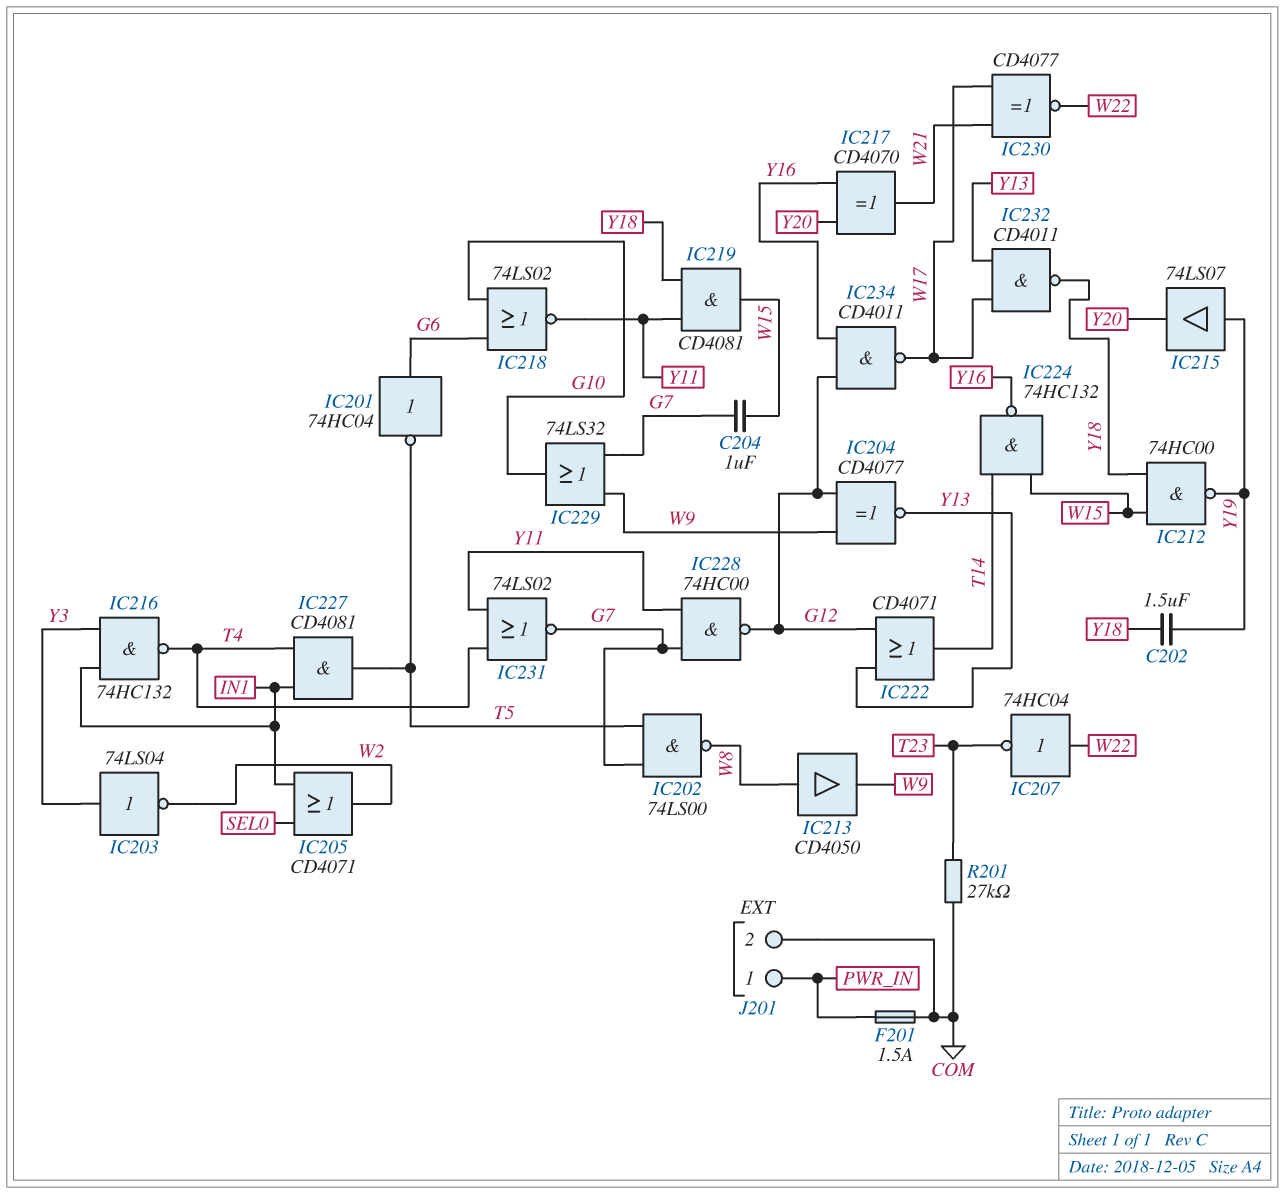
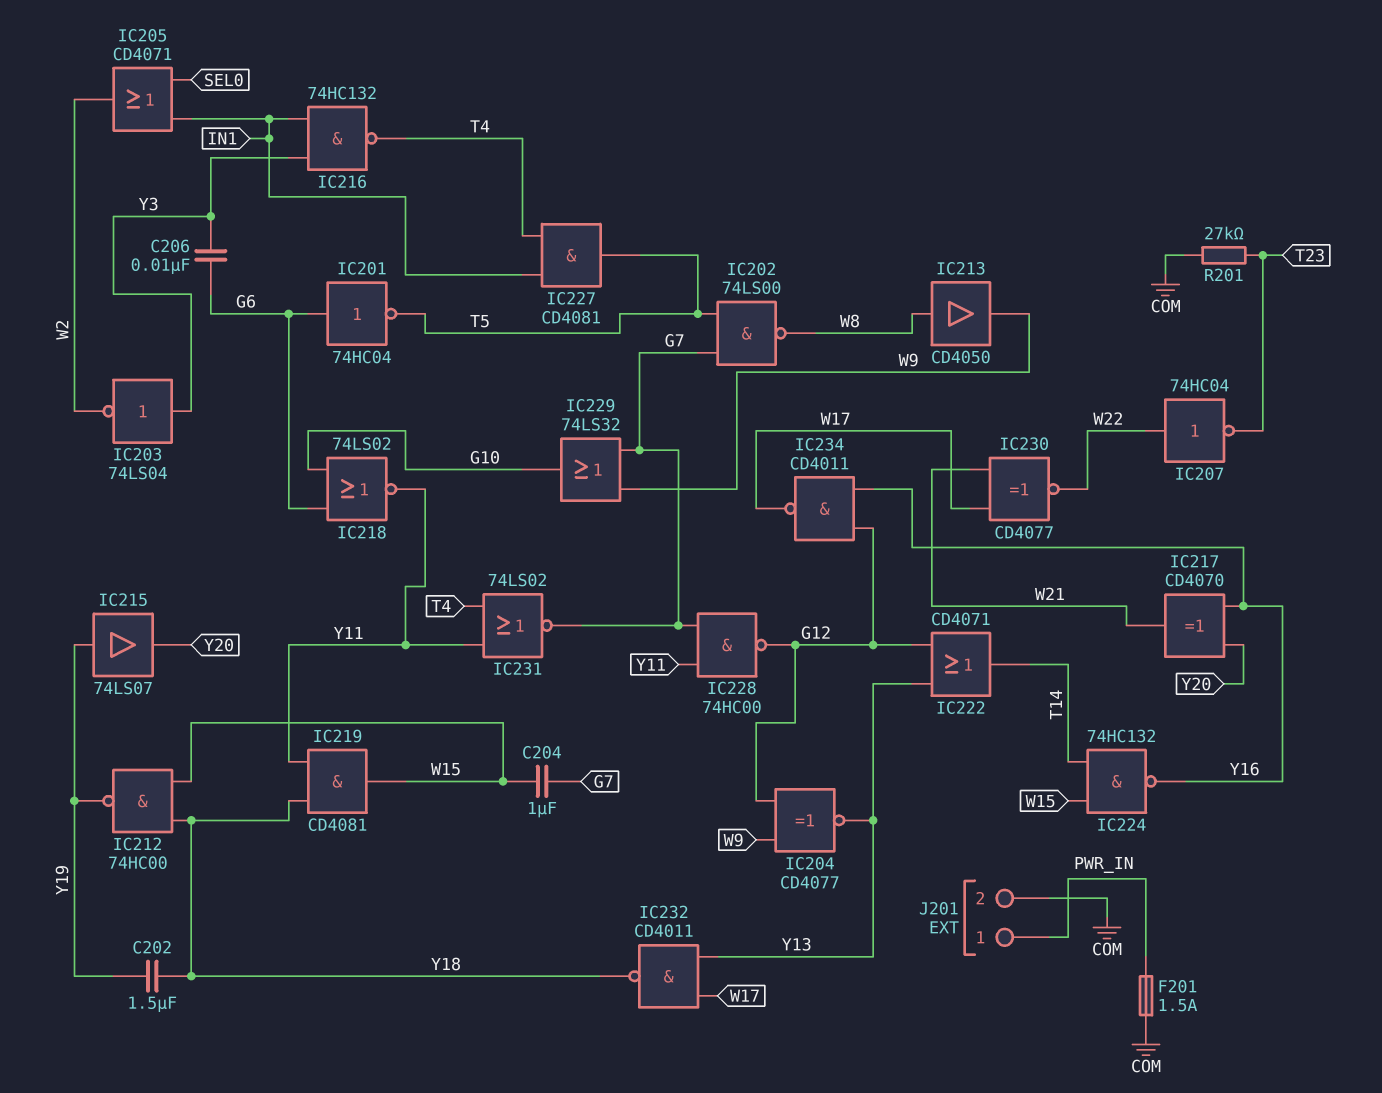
C206: none -> 10nF (G6, Y3)

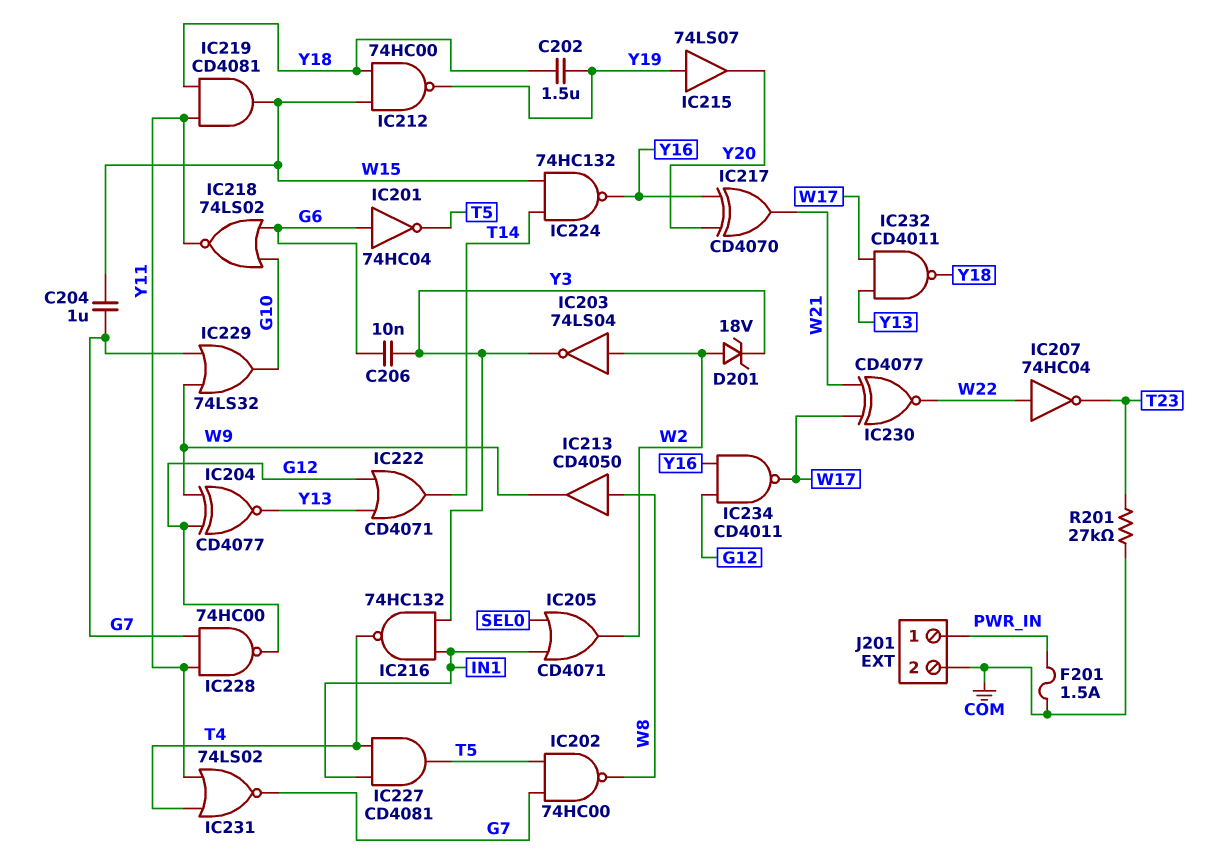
D201: none -> zener 18V (A W2, K Y3)
IC202: NAND 74LS00 (in G7, in T5, out W8) -> NAND 74HC00 (in G7, in T5, out W8)
IC203: NOT 74LS04 (in Y3, out W2) -> NOT 74LS04 (in W2, out Y3)

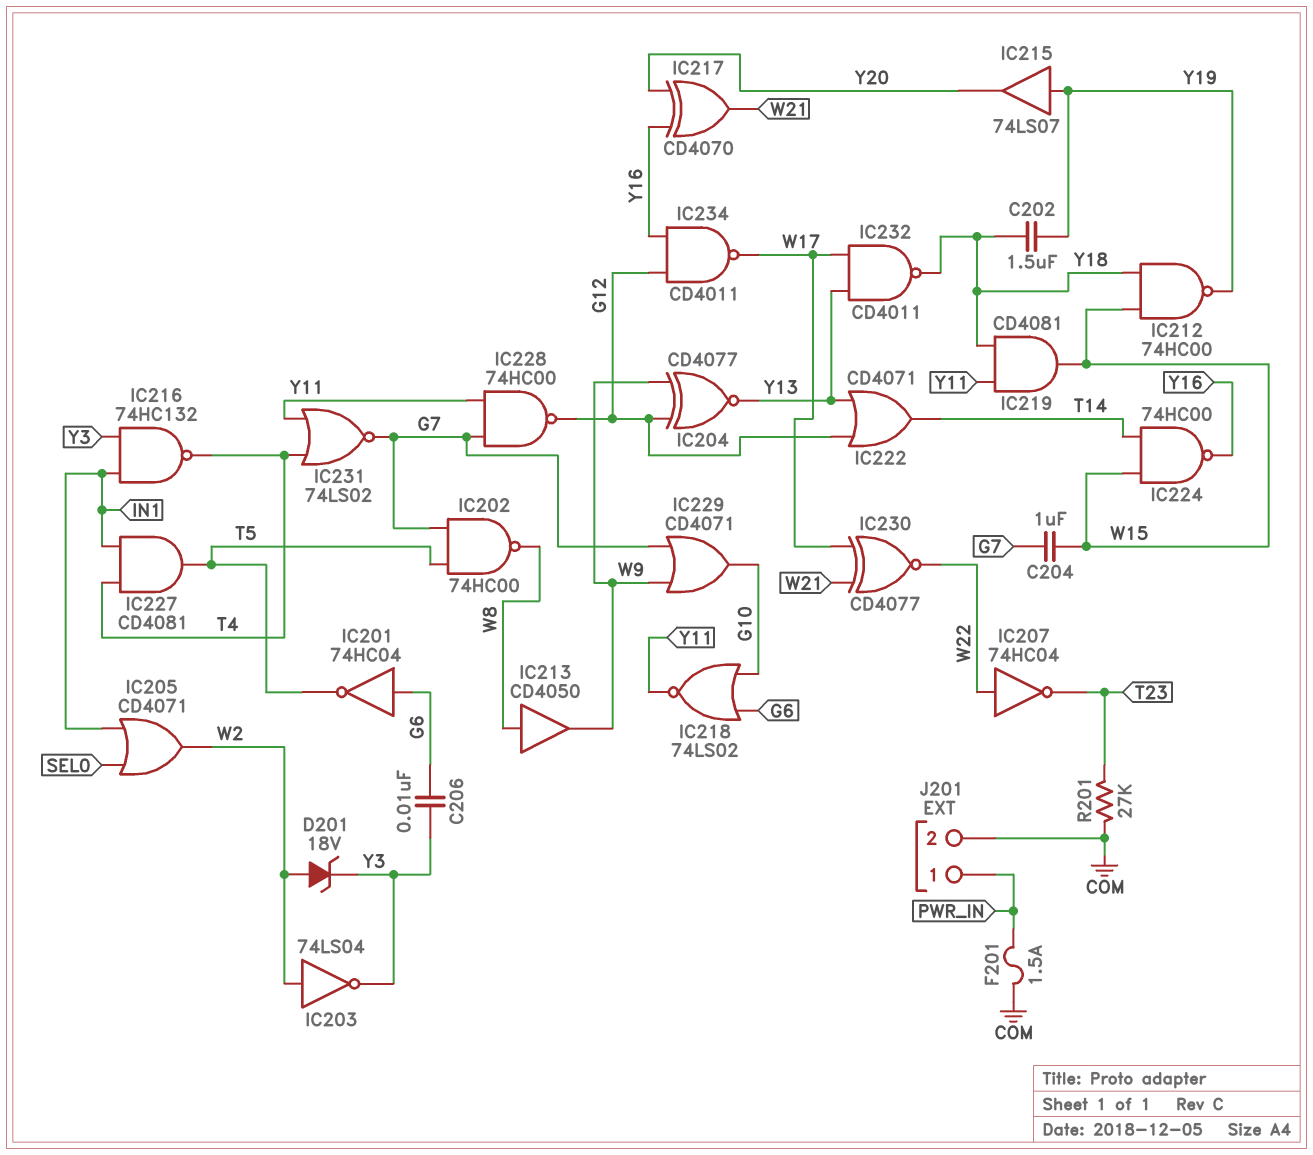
IC224: NAND 74HC132 (in T14, in W15, out Y16) -> NAND 74HC00 (in T14, in W15, out Y16)
IC229: OR 74LS32 (in G7, in W9, out G10) -> OR CD4071 (in G7, in W9, out G10)

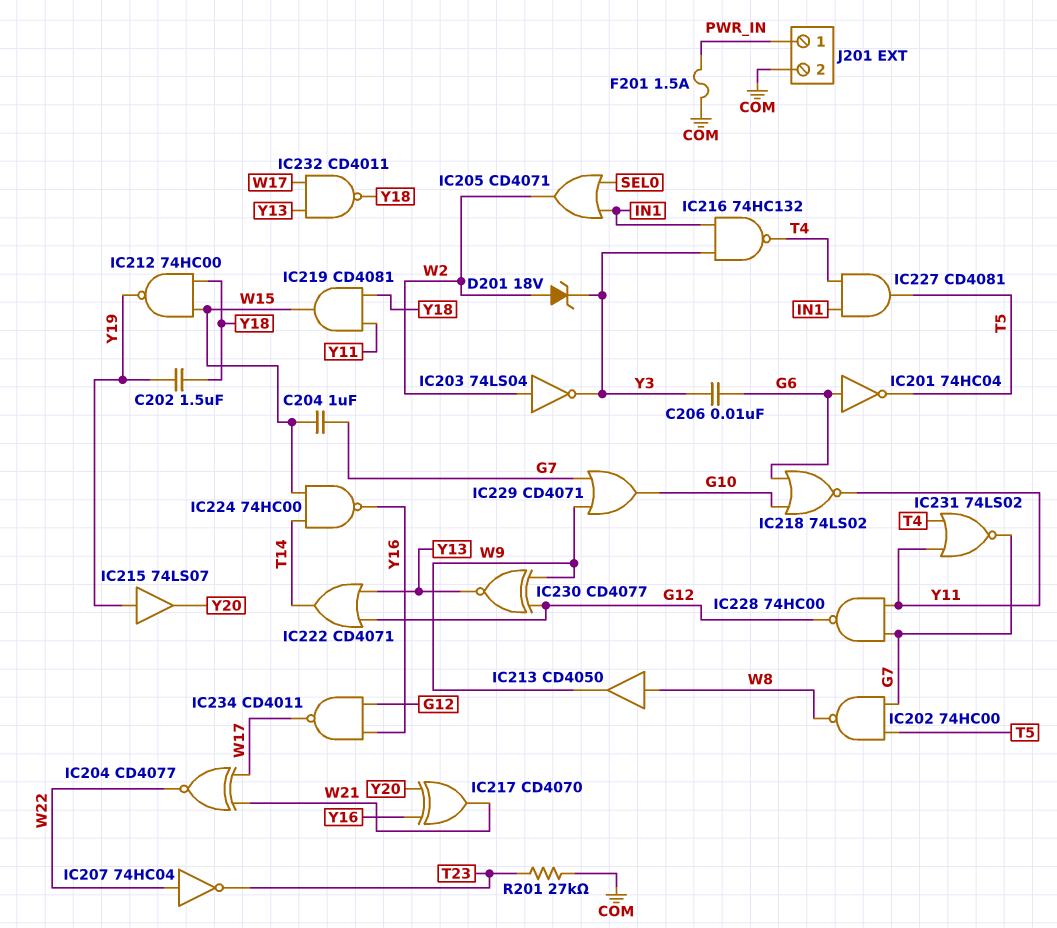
IC204: XNOR CD4077 (in G12, in W9, out Y13) -> XNOR CD4077 (in W17, in W21, out W22)
IC230: XNOR CD4077 (in W17, in W21, out W22) -> XNOR CD4077 (in G12, in W9, out Y13)

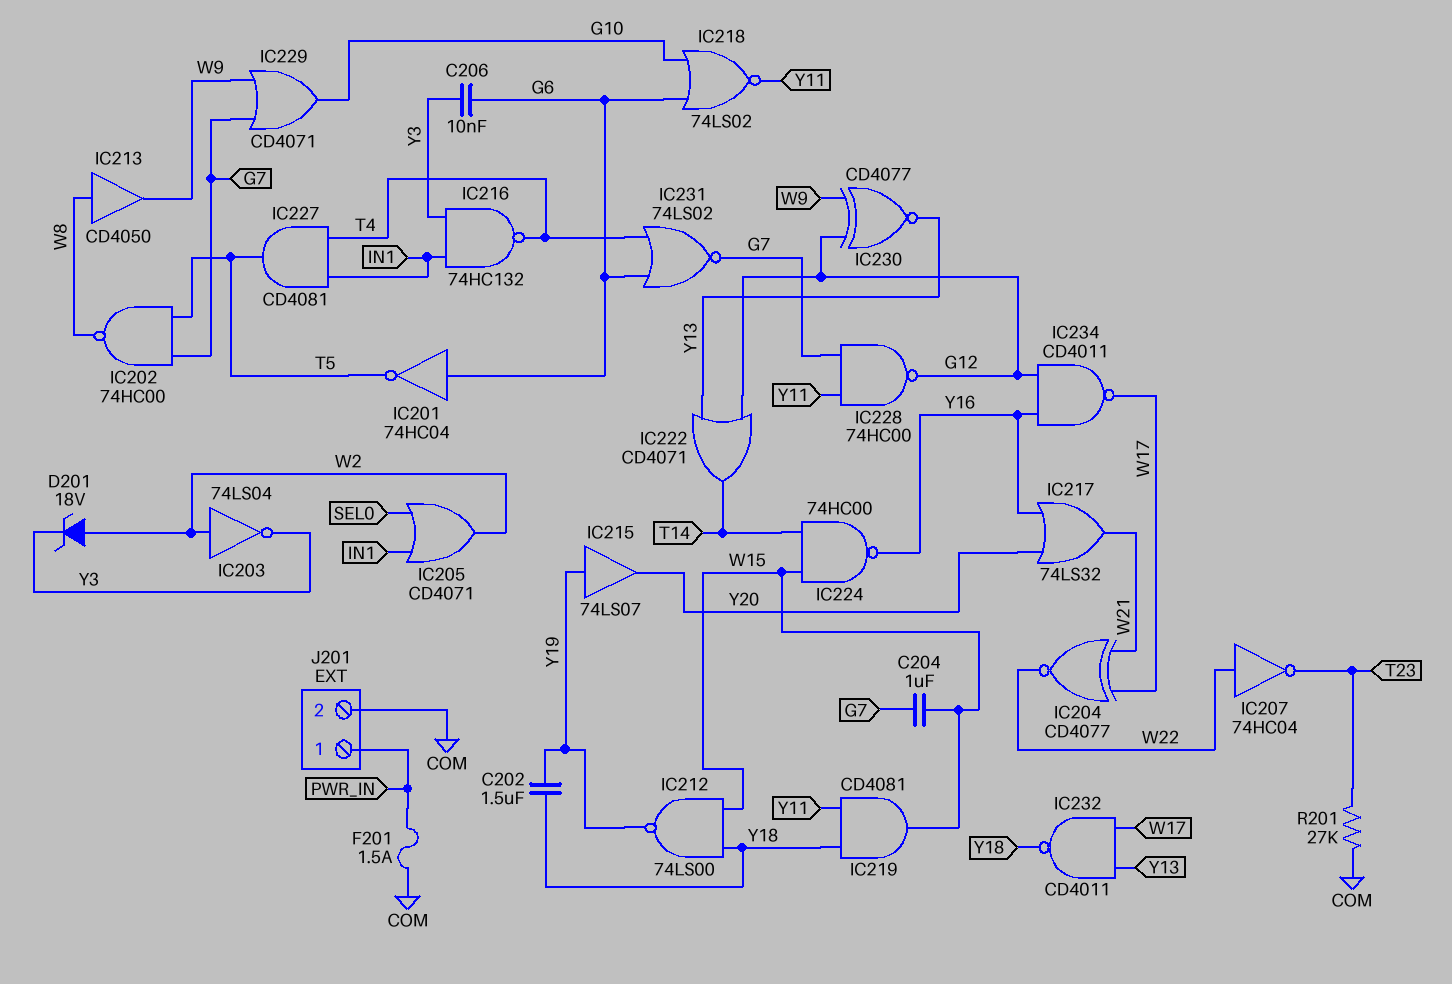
IC212: NAND 74HC00 (in W15, in Y18, out Y19) -> NAND 74LS00 (in W15, in Y18, out Y19)
IC217: XOR CD4070 (in Y16, in Y20, out W21) -> OR 74LS32 (in Y16, in Y20, out W21)
IC231: NOR 74LS02 (in T4, in Y11, out G7) -> NOR 74LS02 (in G6, in T4, out G7)

